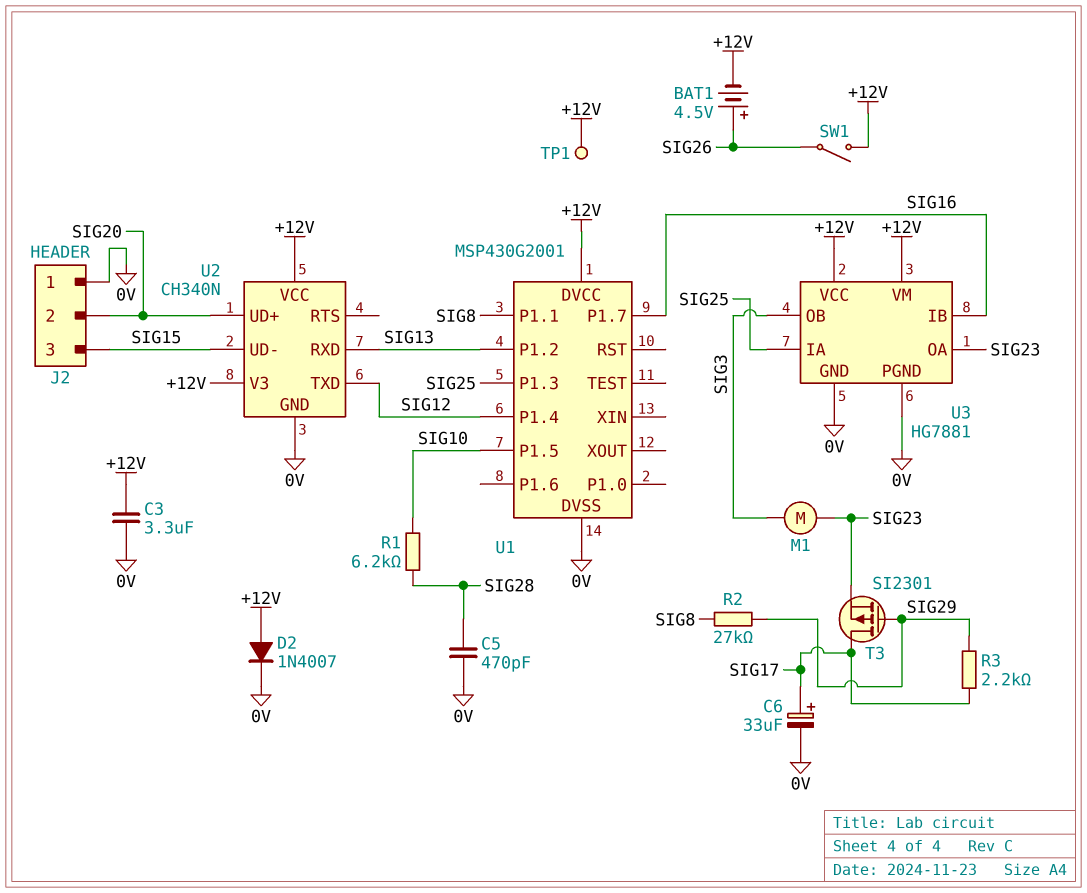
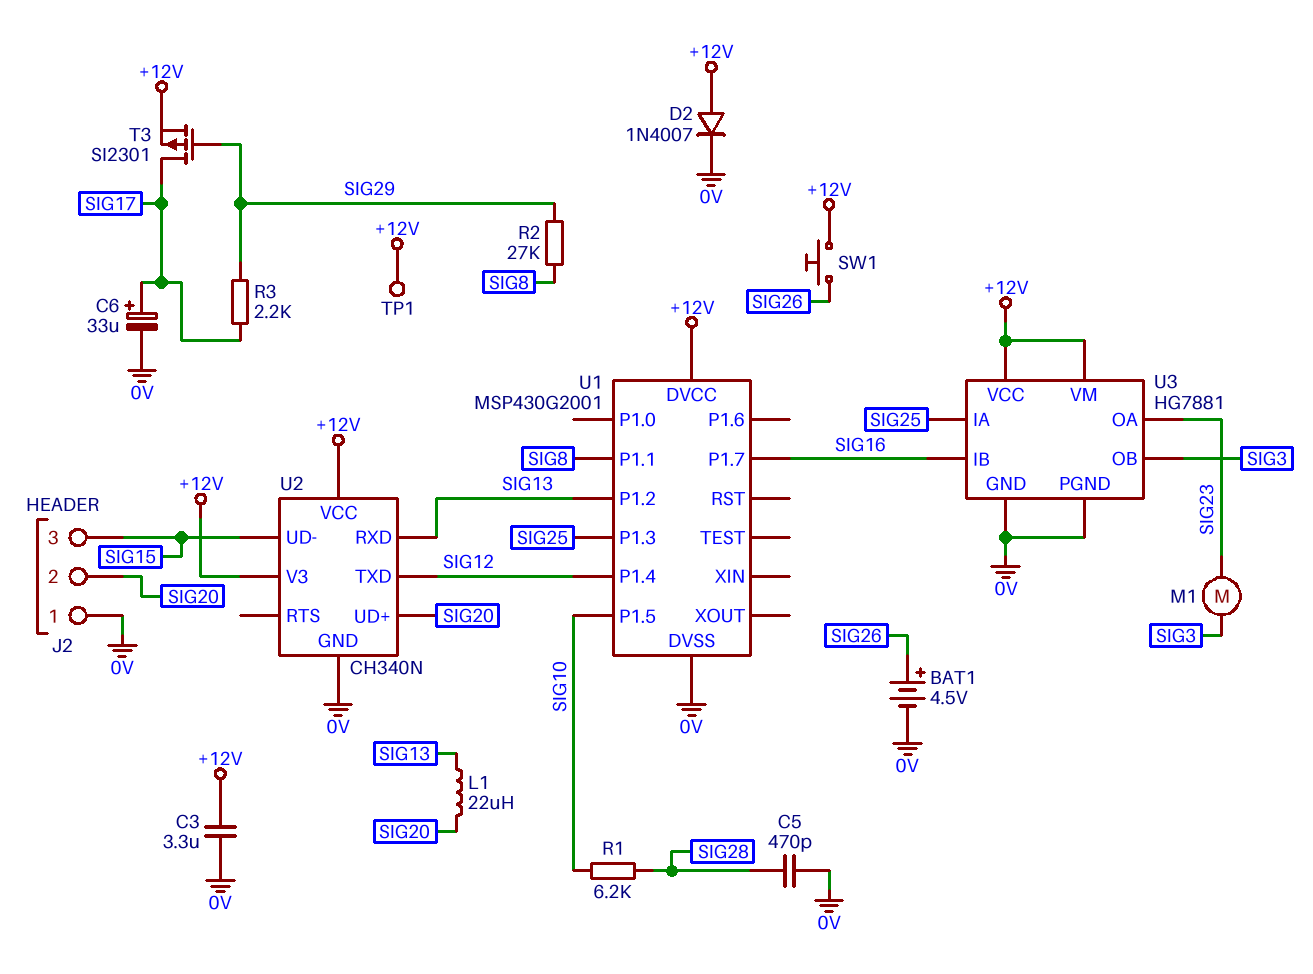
BAT1: 4.5V (plus SIG26, minus +12V) -> 4.5V (plus SIG26, minus 0V)
L1: none -> 22uH (SIG13, SIG20)
SW1: switch (+12V, SIG26) -> button (+12V, SIG26)
T3: PMOS SI2301 (G SIG29, D SIG17, S SIG23) -> PMOS SI2301 (G SIG29, D SIG17, S +12V)

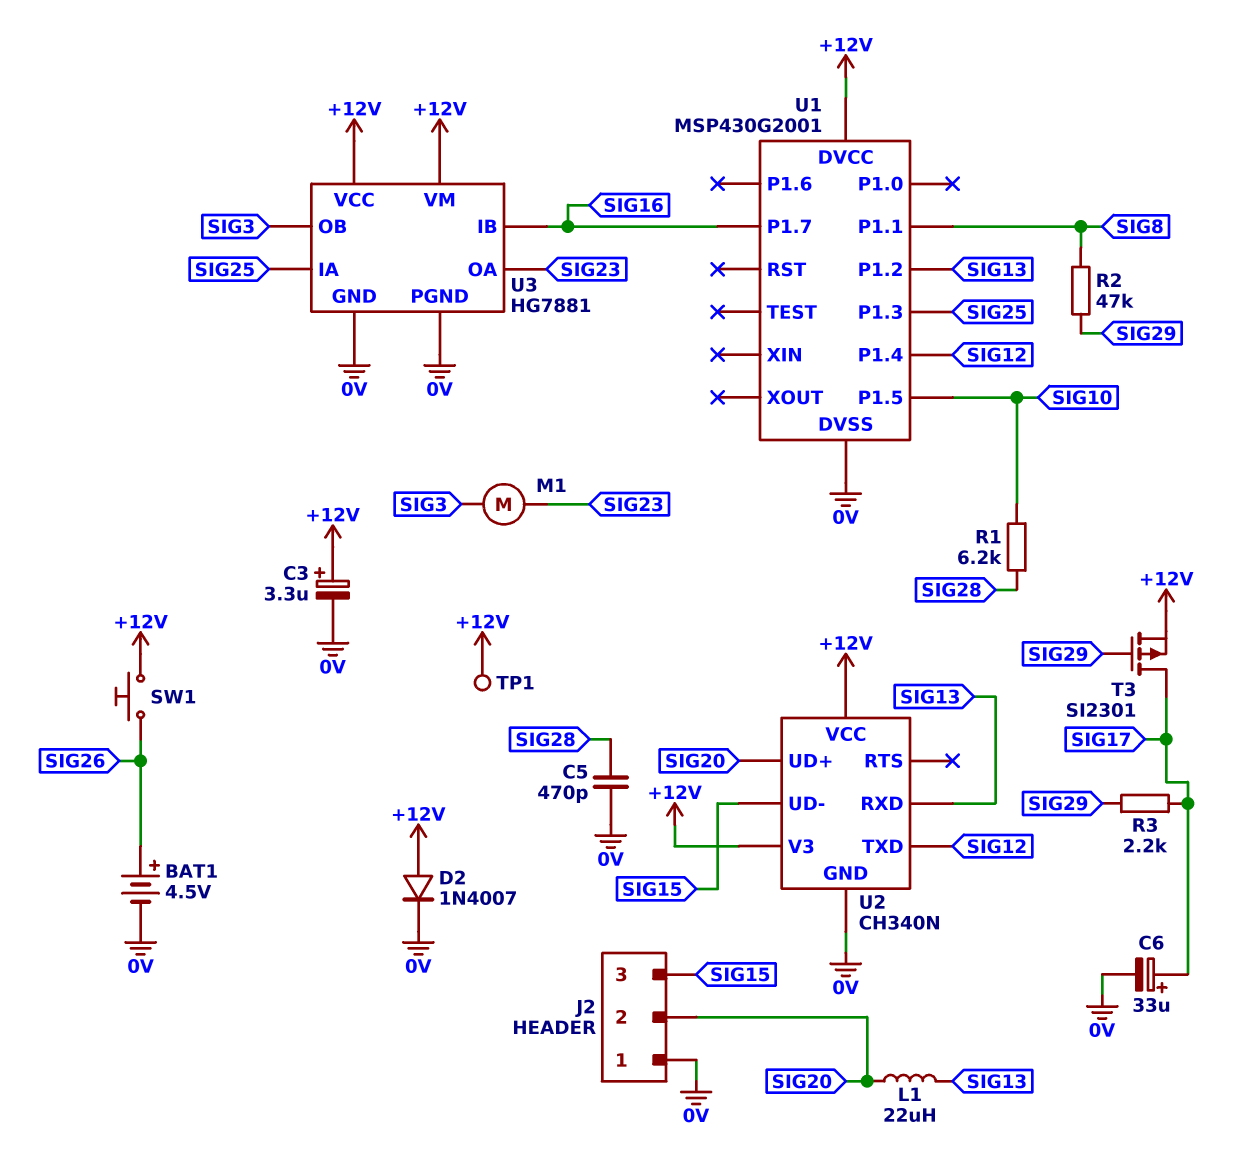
C3: 3.3uF (+12V, 0V) -> 3.3uF (plus +12V, minus 0V)
R2: 27k (SIG8, SIG29) -> 47k (SIG8, SIG29)

